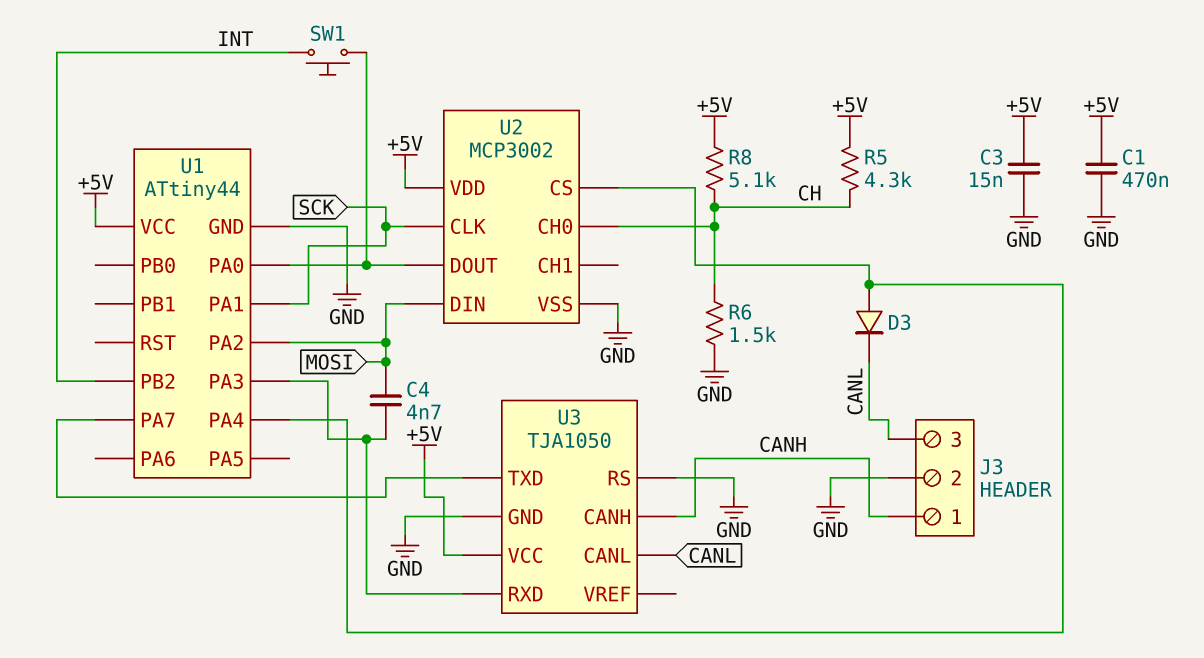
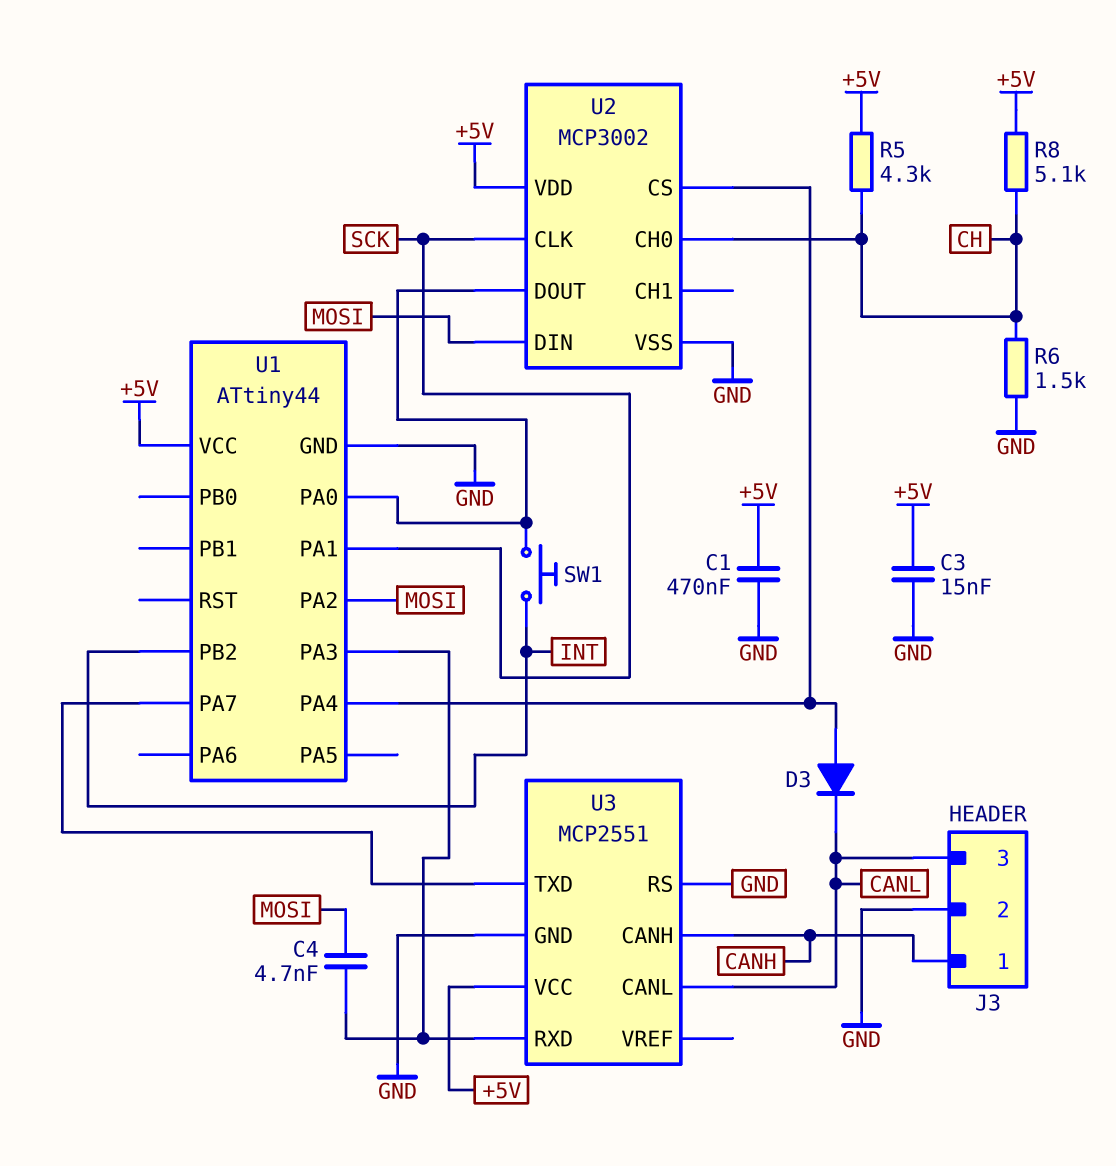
U3: TJA1050 -> MCP2551

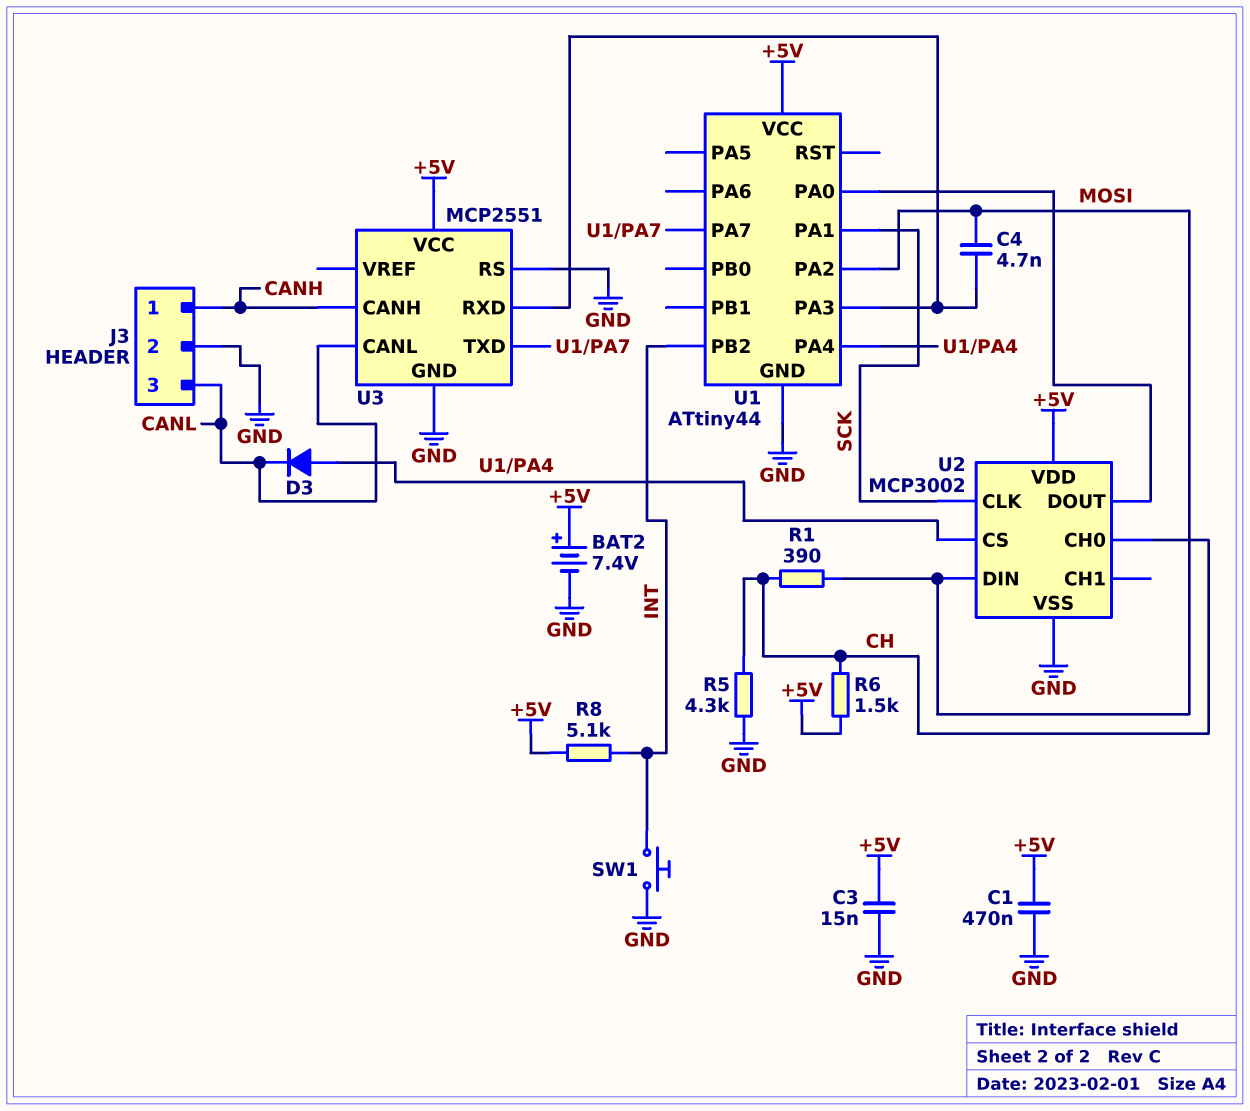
BAT2: none -> 7.4V (plus +5V, minus GND)
R1: none -> 390 (CH, MOSI)
R5: 4.3k (+5V, CH) -> 4.3k (CH, GND)
R6: 1.5k (CH, GND) -> 1.5k (+5V, CH)
R8: 5.1k (+5V, CH) -> 5.1k (+5V, INT)
SW1: button (INT, U1/PA0) -> button (GND, INT)

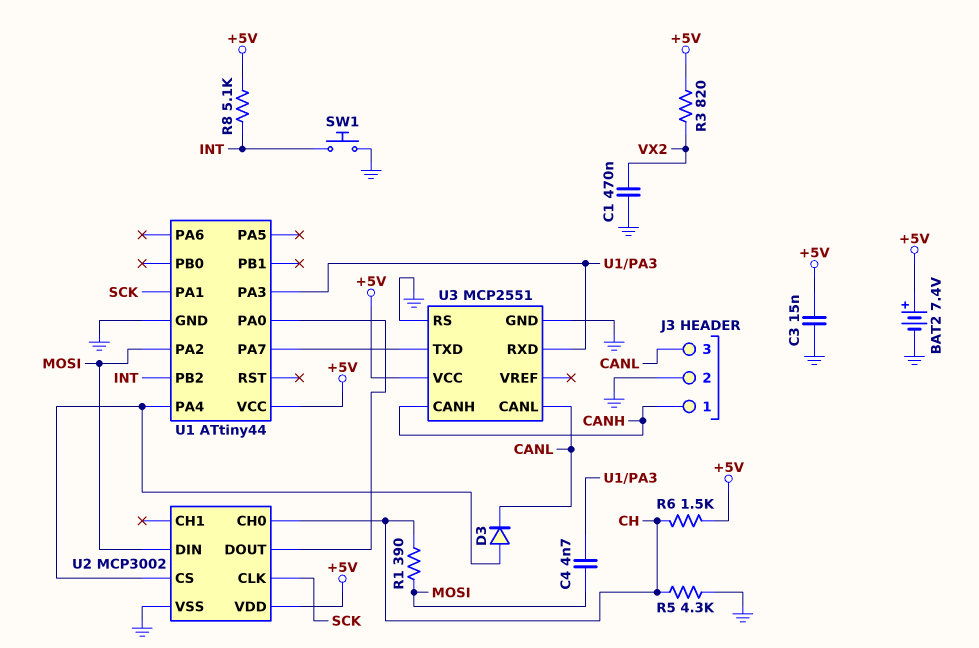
C1: 470nF (+5V, GND) -> 470nF (GND, VX2)
R3: none -> 820 (+5V, VX2)

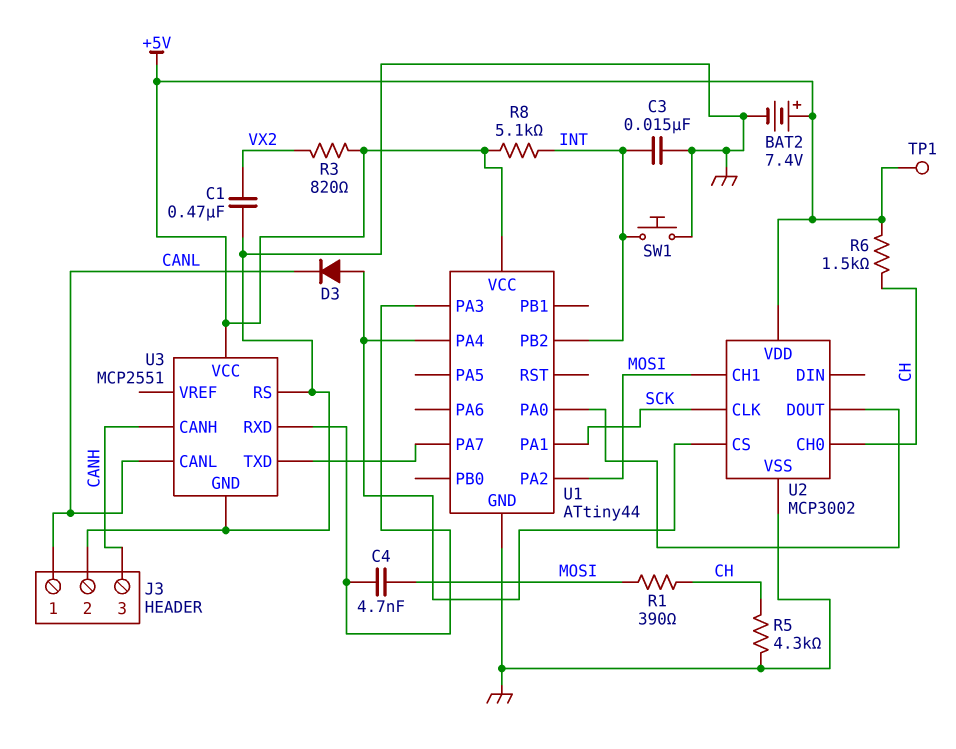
C3: 15nF (+5V, GND) -> 15nF (GND, INT)
J3 pin 1: CANH -> CANL
J3 pin 3: CANL -> CANH
TP1: none -> test point (+5V)
U2 pin CH1: none -> MOSI
U2 pin DIN: MOSI -> none

